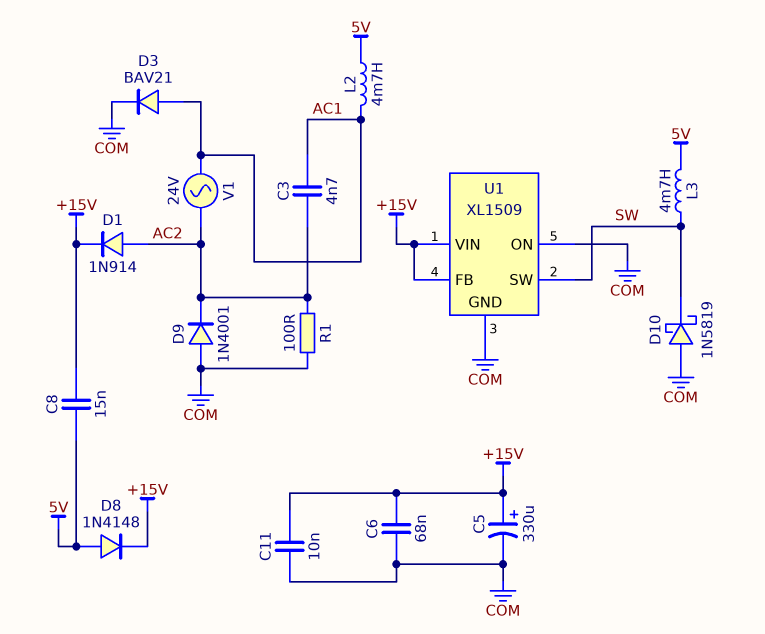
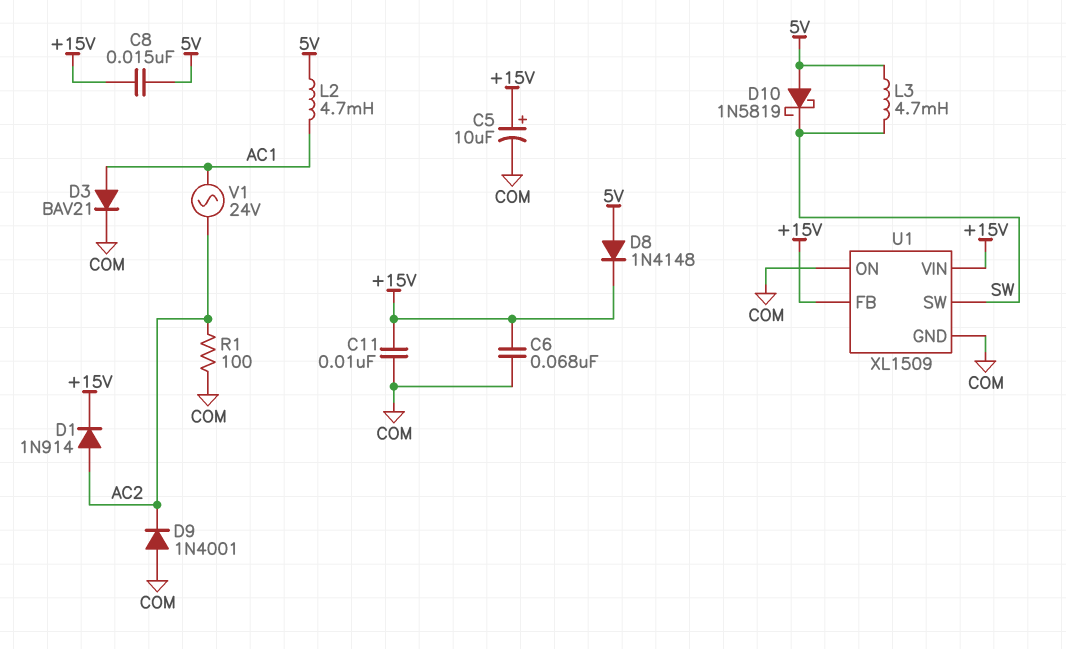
C3: 4.7nF (AC1, AC2) -> none
C5: 330uF (plus +15V, minus COM) -> 10uF (plus +15V, minus COM)
D10: schottky 1N5819 (A COM, K SW) -> schottky 1N5819 (A 5V, K SW)

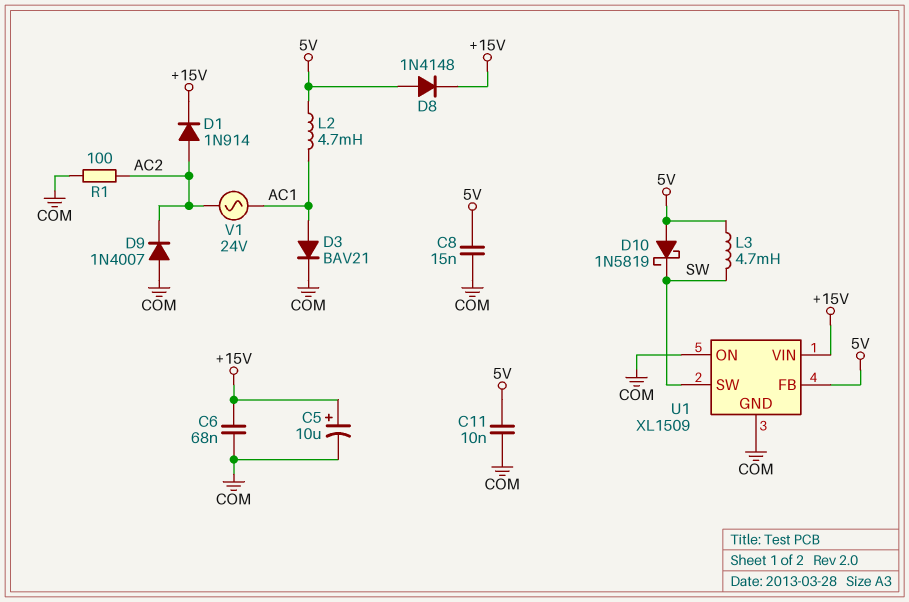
C8: 15nF (+15V, 5V) -> 15nF (5V, COM)
C11: 10nF (+15V, COM) -> 10nF (5V, COM)
D9: diode 1N4001 (A COM, K AC2) -> diode 1N4007 (A COM, K AC2)
U1 pin FB: +15V -> 5V

